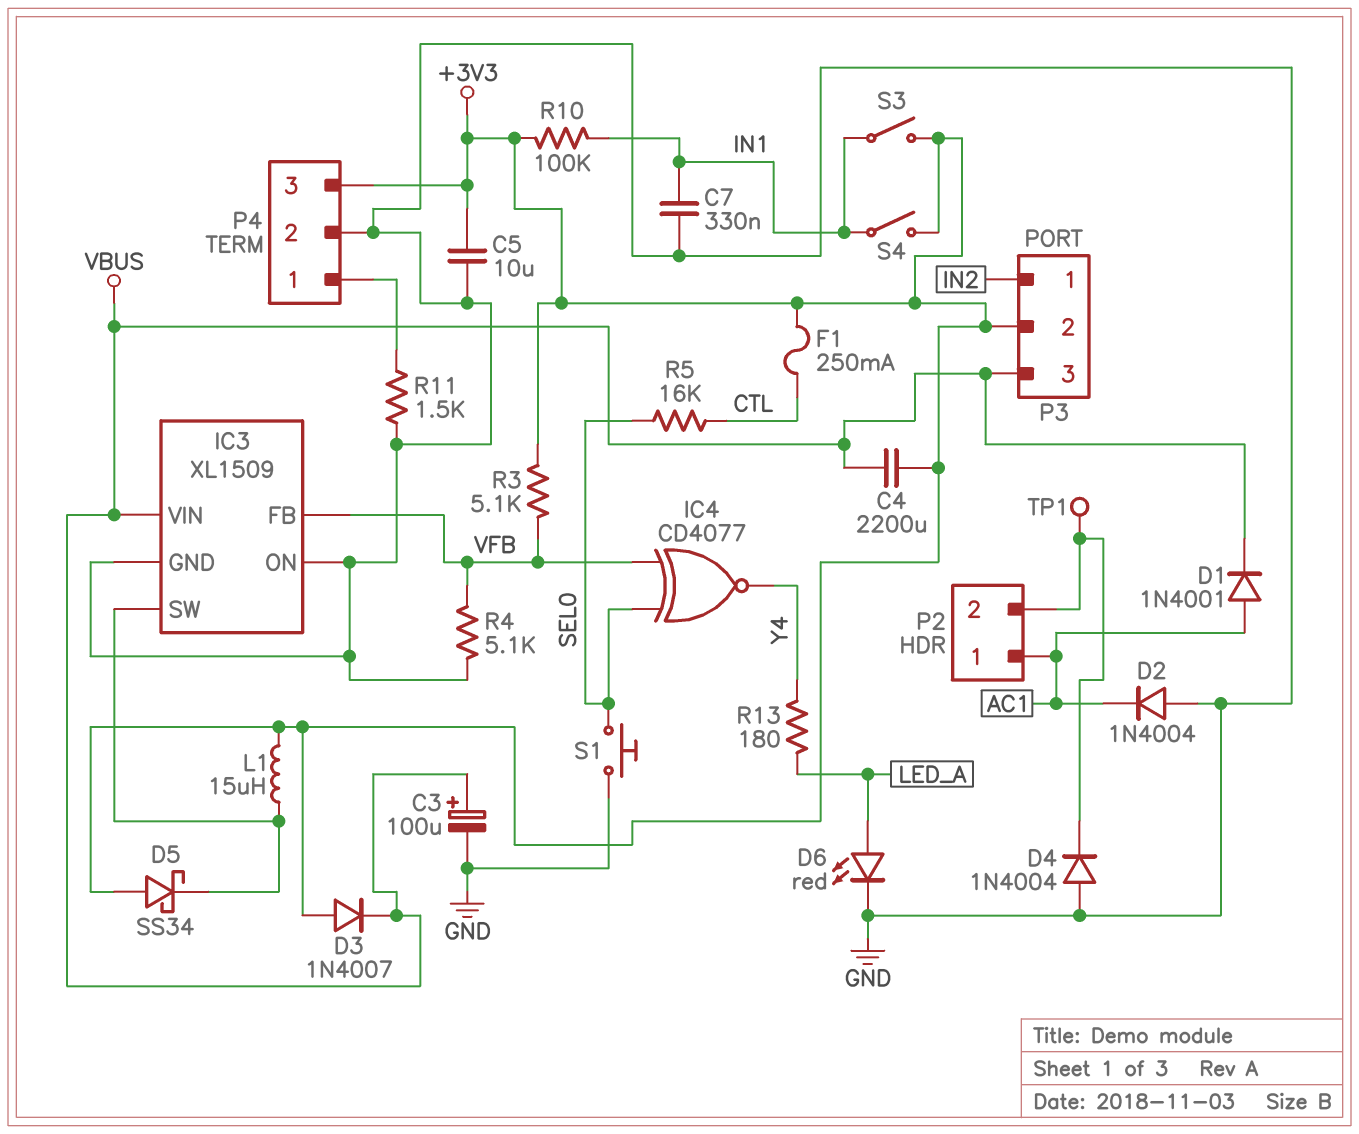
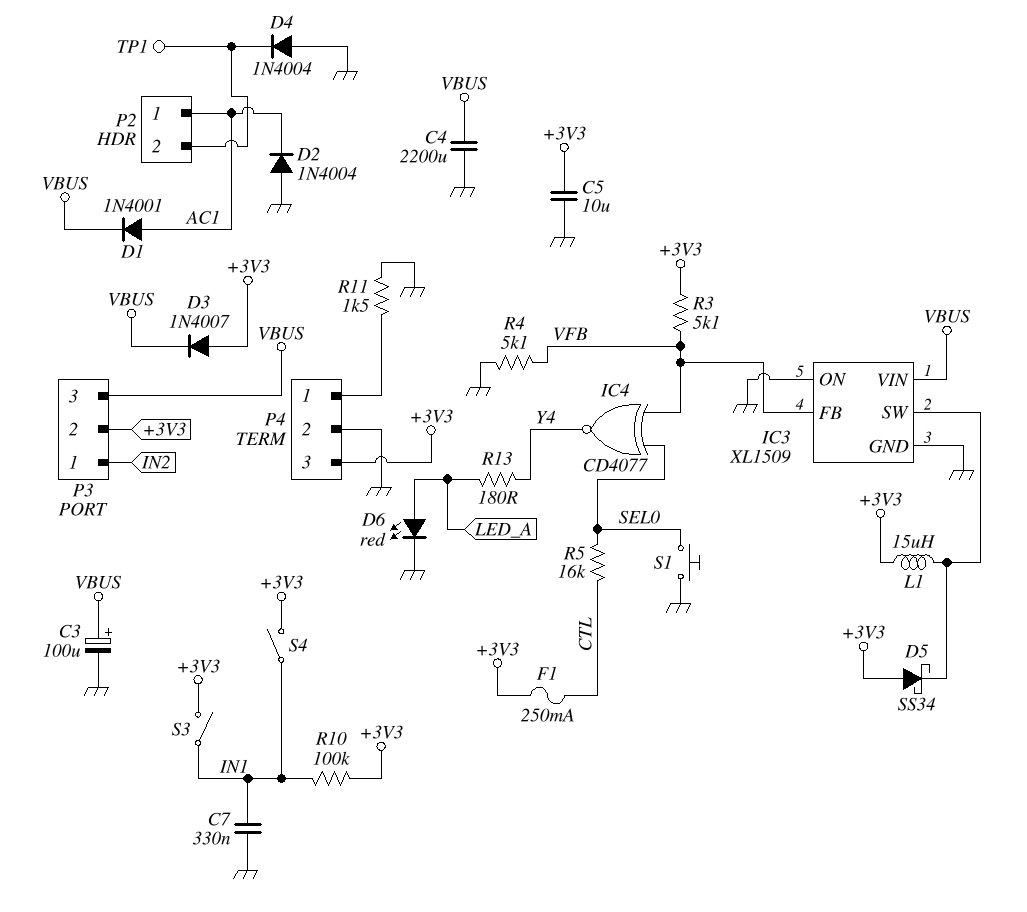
C4: 2200uF (+3V3, VBUS) -> 2200uF (GND, VBUS)

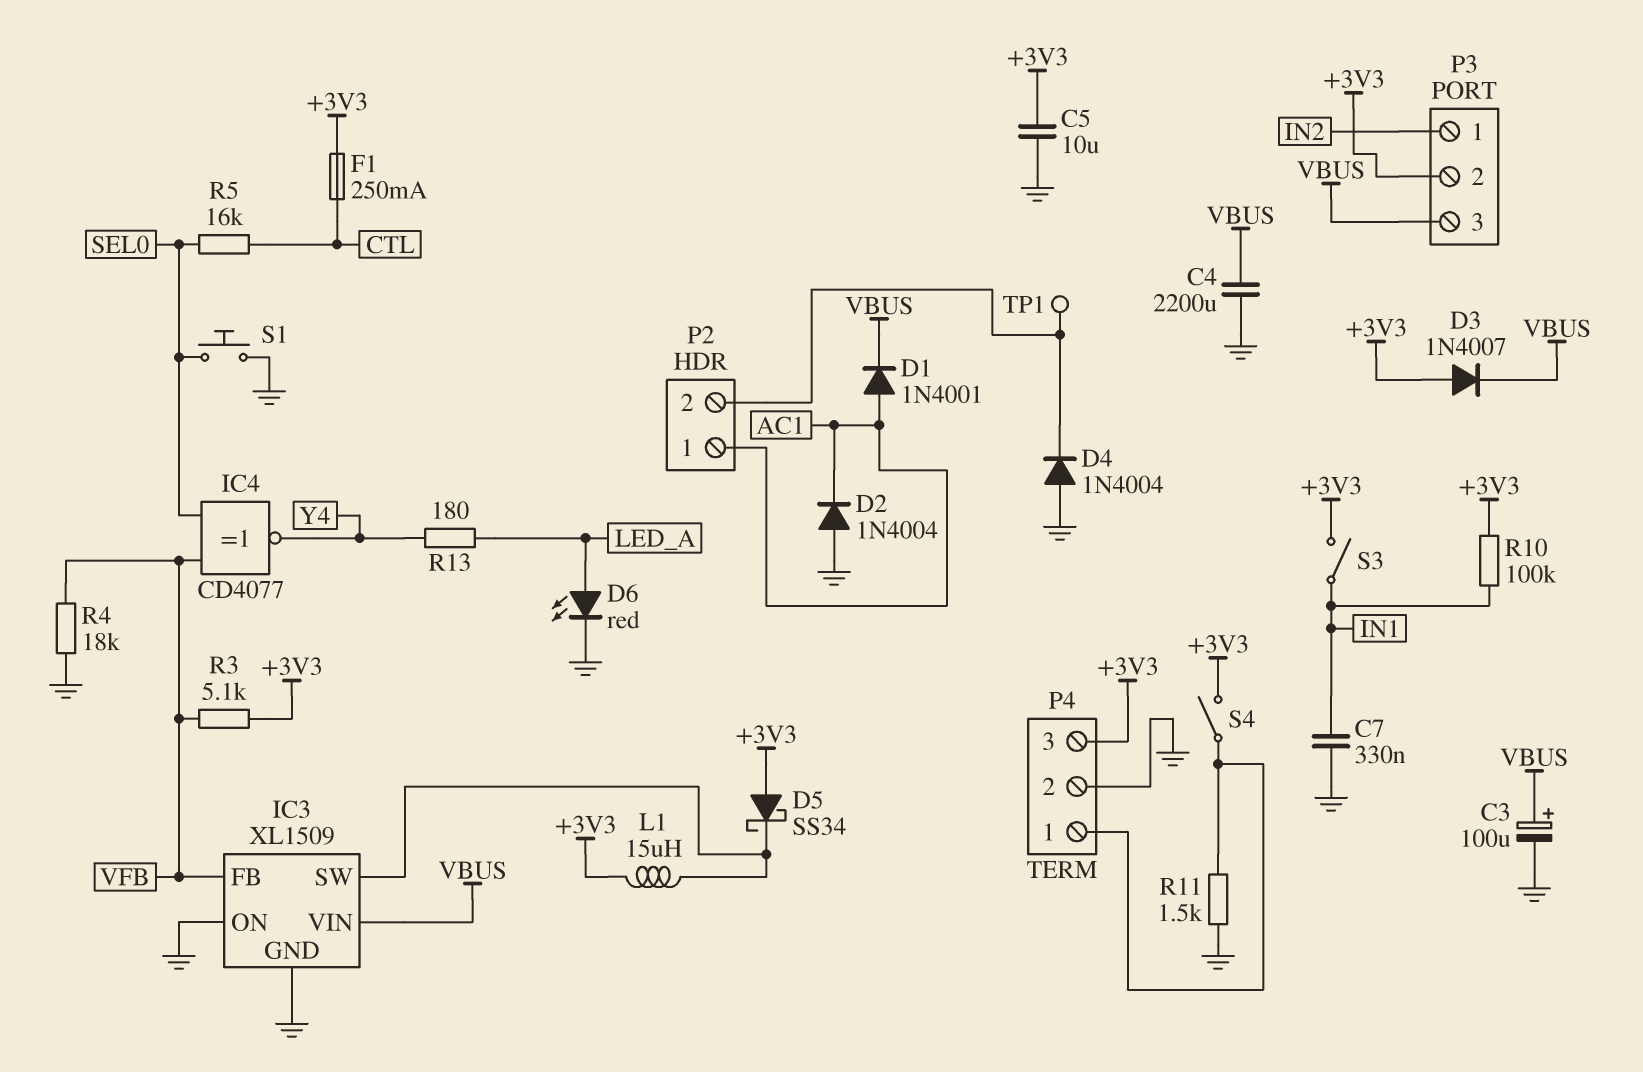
R4: 5.1k (GND, VFB) -> 18k (GND, VFB)
S4: switch (+3V3, IN1) -> switch (+3V3, P4/1)

